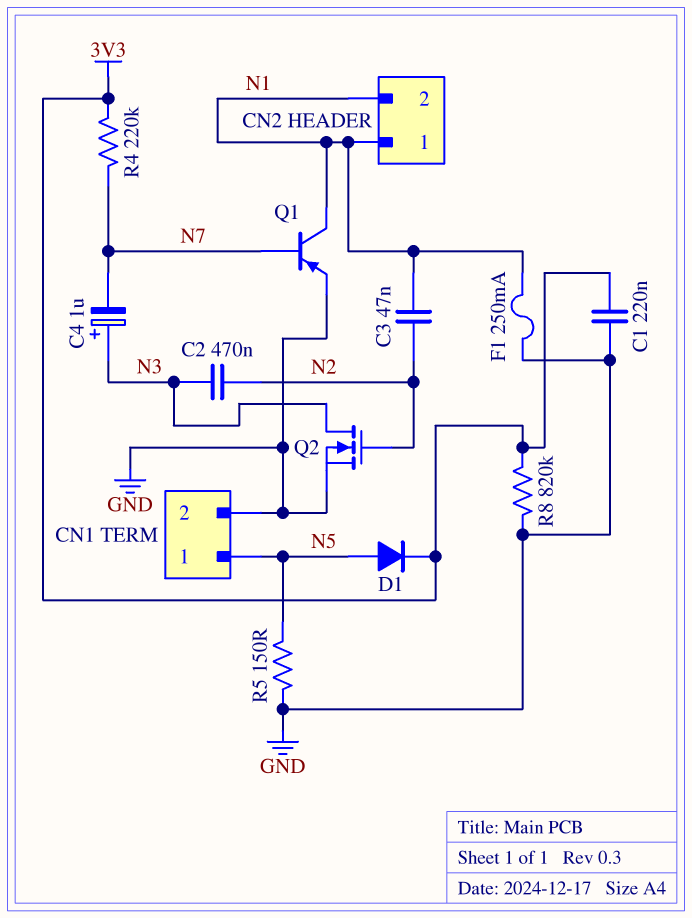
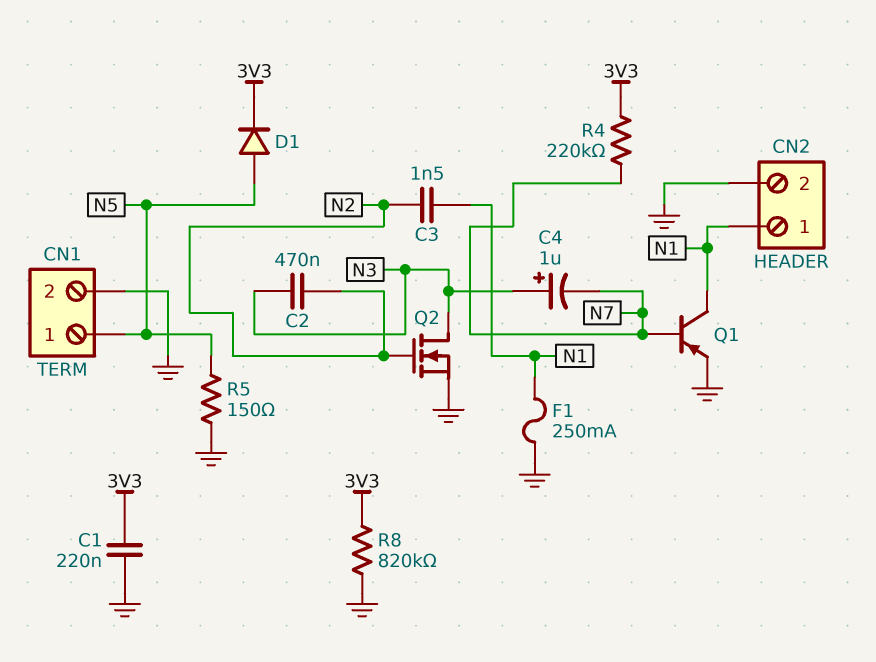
C3: 47nF (N1, N2) -> 1.5nF (N1, N2)
CN2 pin 2: N1 -> GND

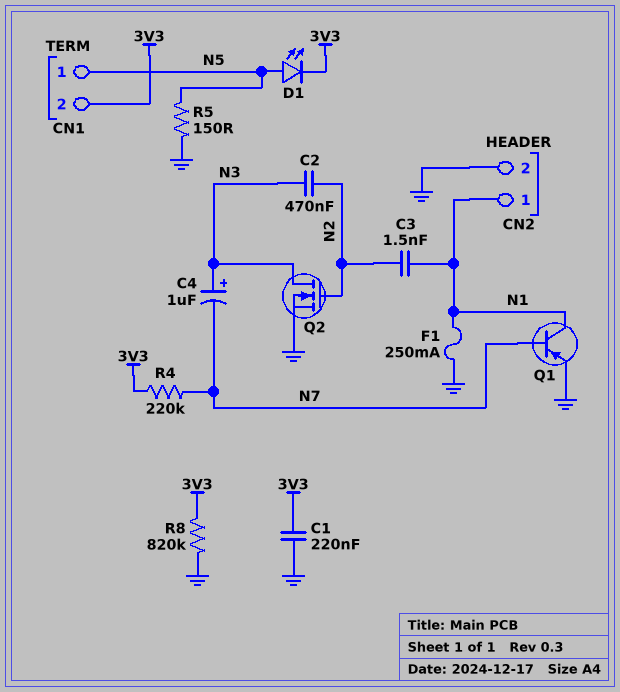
CN1 pin 2: GND -> 3V3
D1: diode (A N5, K 3V3) -> LED (A N5, K 3V3)

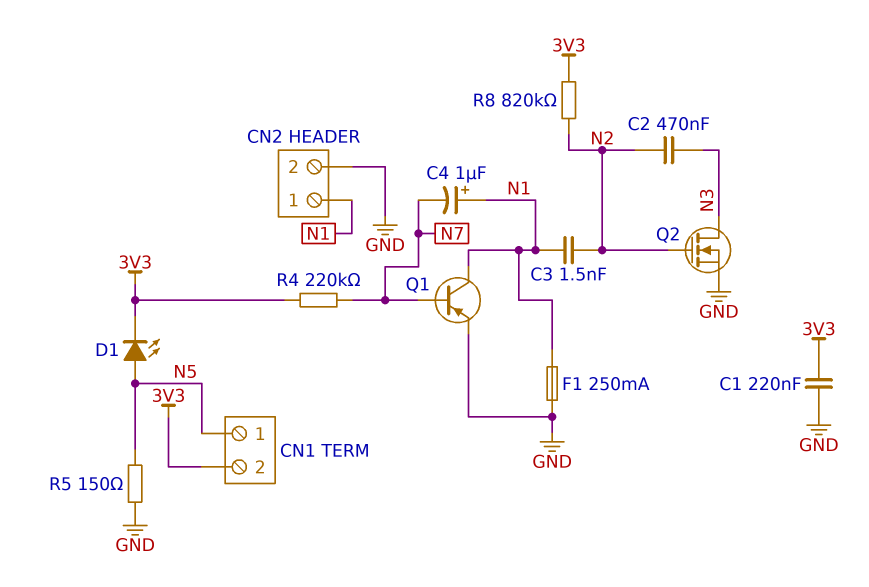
C4: 1uF (plus N3, minus N7) -> 1uF (plus N1, minus N7)
R8: 820k (3V3, GND) -> 820k (3V3, N2)

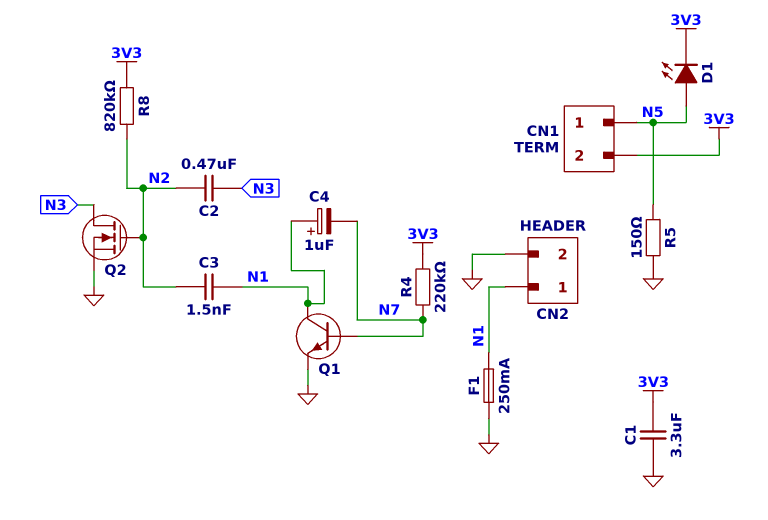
C1: 220nF (3V3, GND) -> 3.3uF (3V3, GND)
Q1: PNP (B N7, C N1, E GND) -> NPN (B N7, C N1, E GND)

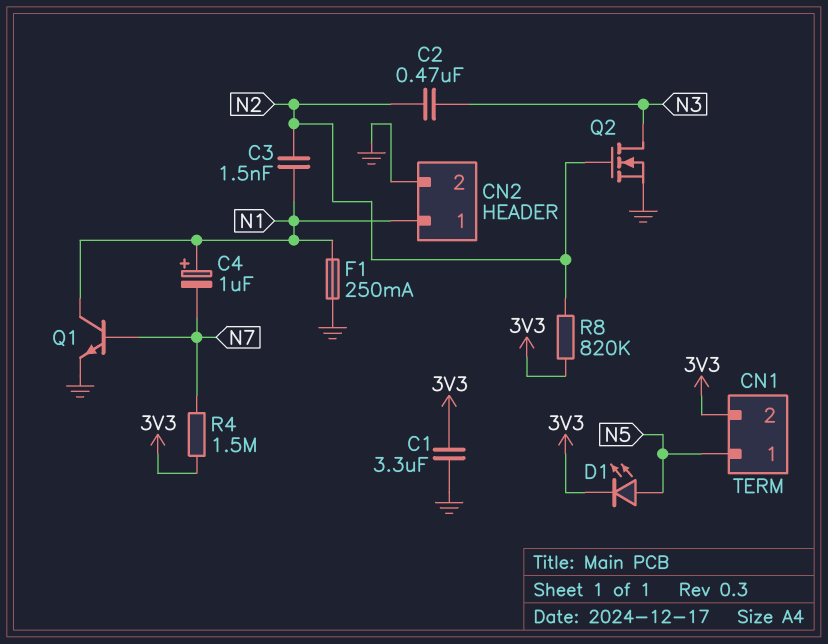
R4: 220k (3V3, N7) -> 1.5M (3V3, N7)
R5: 150 (GND, N5) -> none

